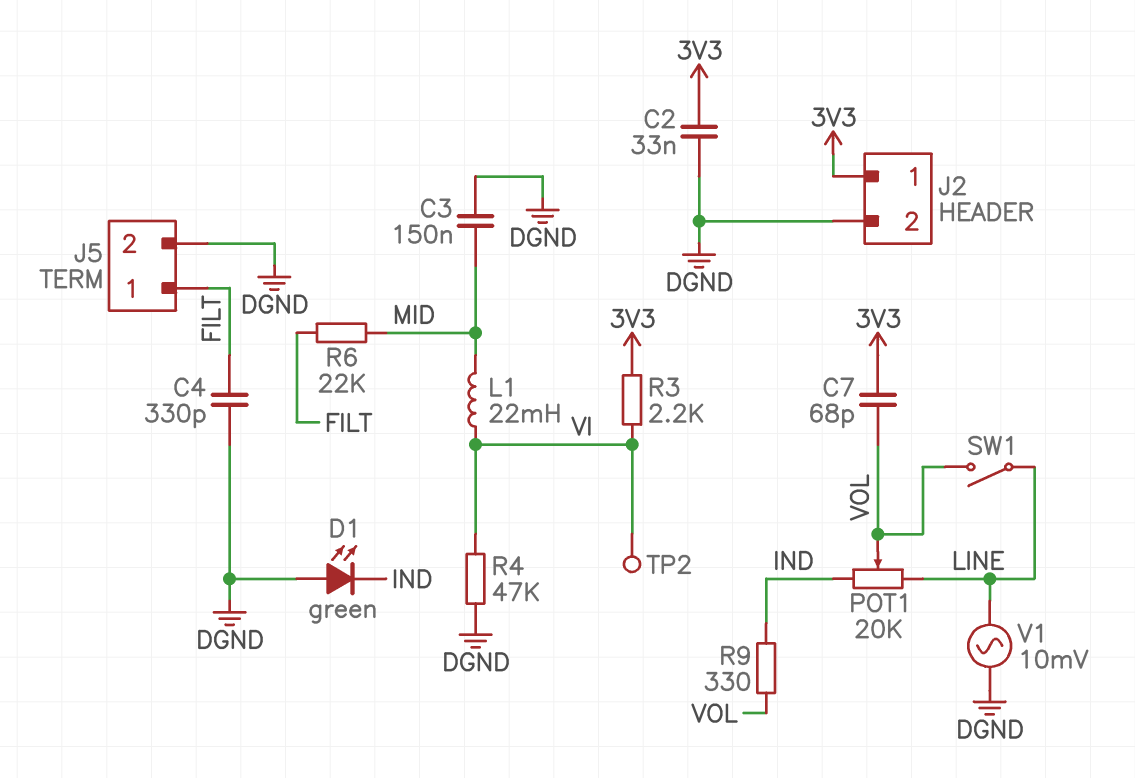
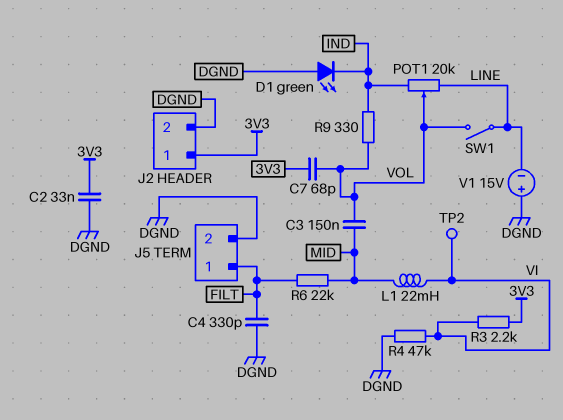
C3: 150nF (DGND, MID) -> 150nF (MID, VOL)
V1: AC 10mV (DGND, LINE) -> 15V (plus DGND, minus LINE)

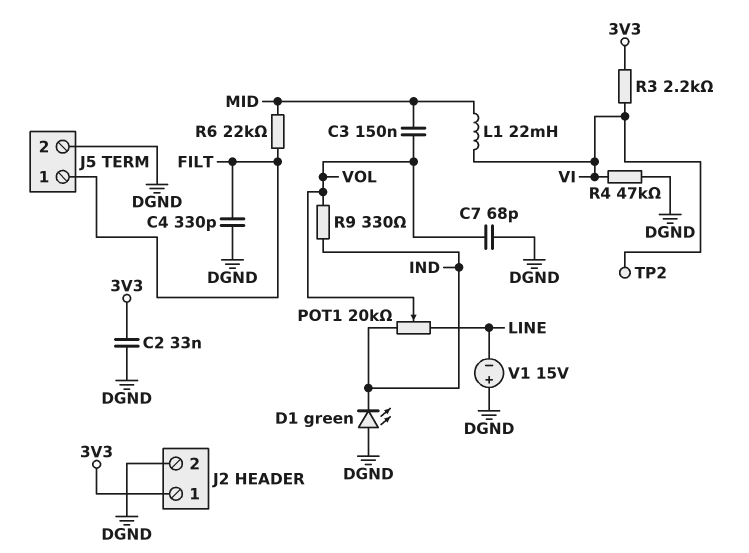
C7: 68pF (3V3, VOL) -> 68pF (DGND, VOL)
SW1: switch (LINE, VOL) -> none

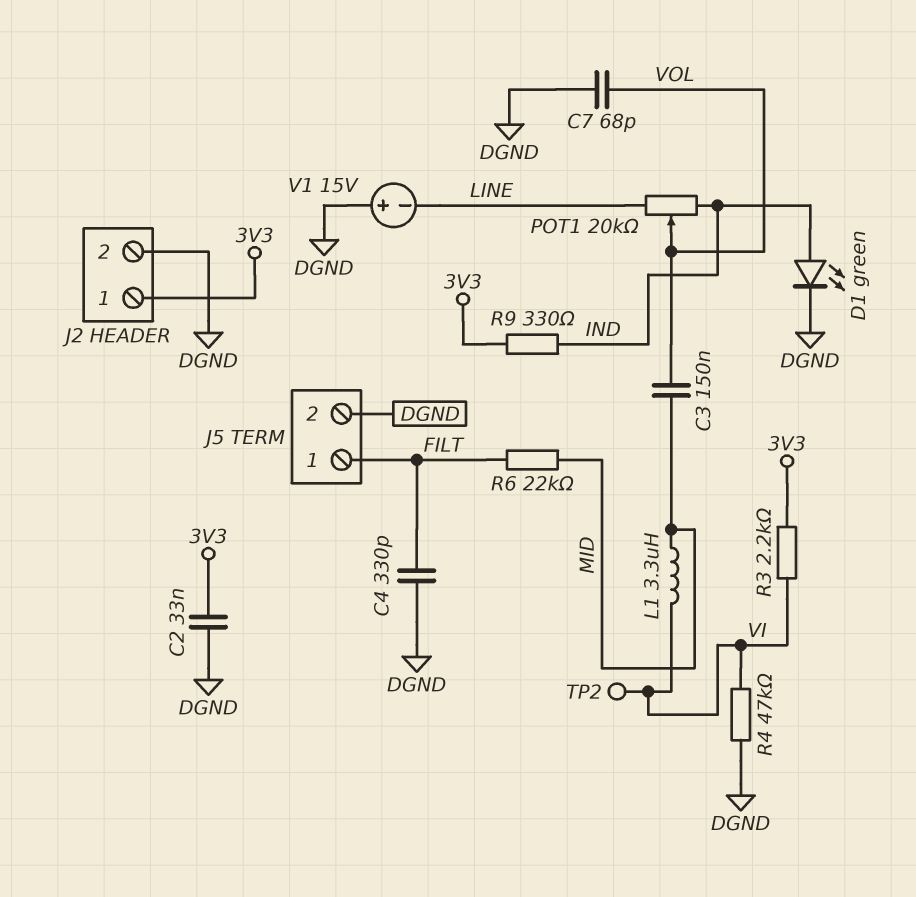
D1: LED green (A DGND, K IND) -> LED green (A IND, K DGND)
L1: 22mH (MID, VI) -> 3.3uH (MID, VI)
R9: 330 (IND, VOL) -> 330 (3V3, IND)

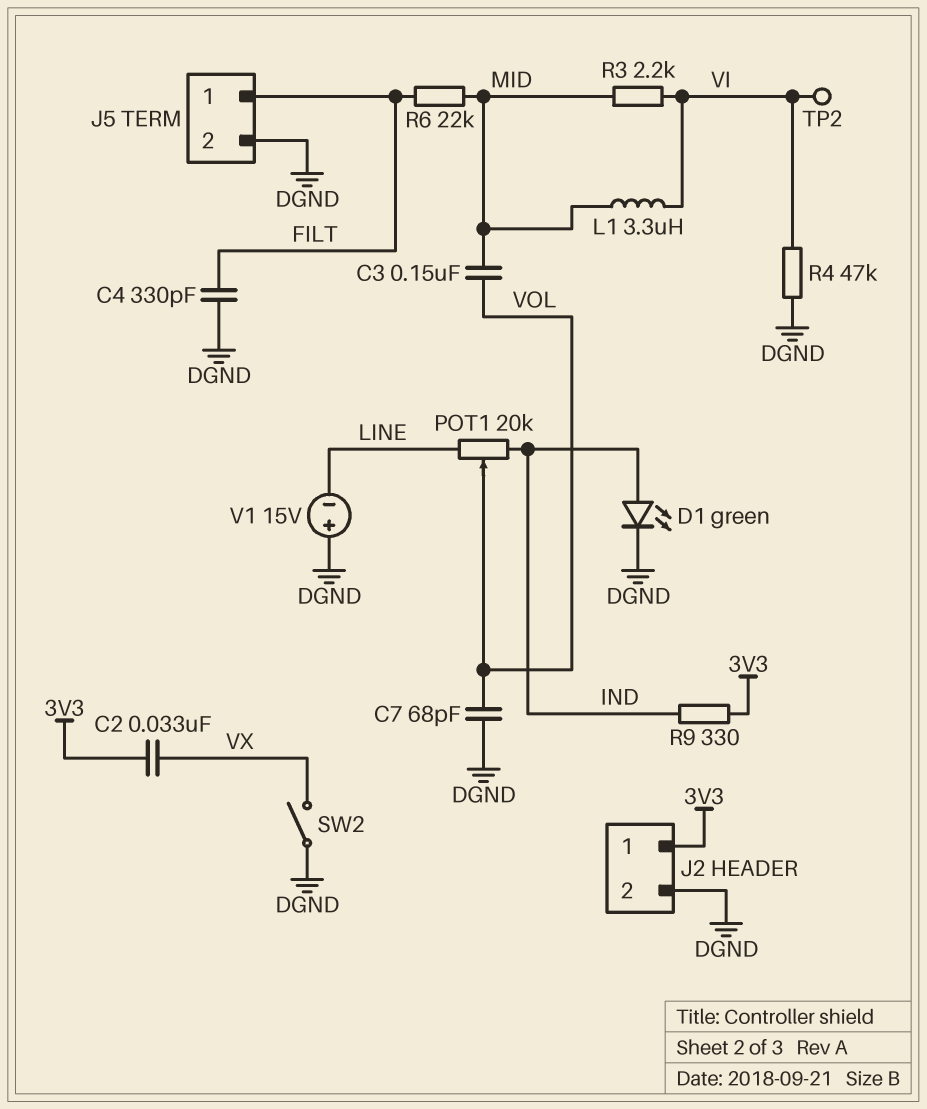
C2: 33nF (3V3, DGND) -> 33nF (3V3, VX)
R3: 2.2k (3V3, VI) -> 2.2k (MID, VI)
SW2: none -> switch (DGND, VX)

